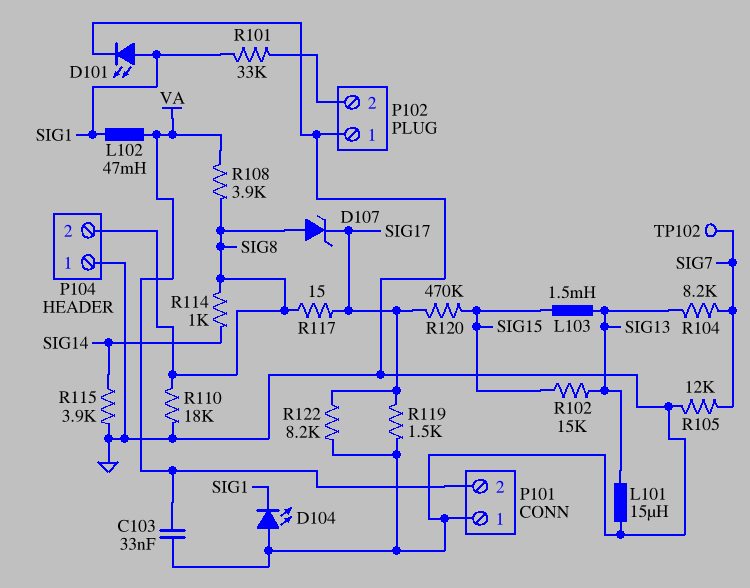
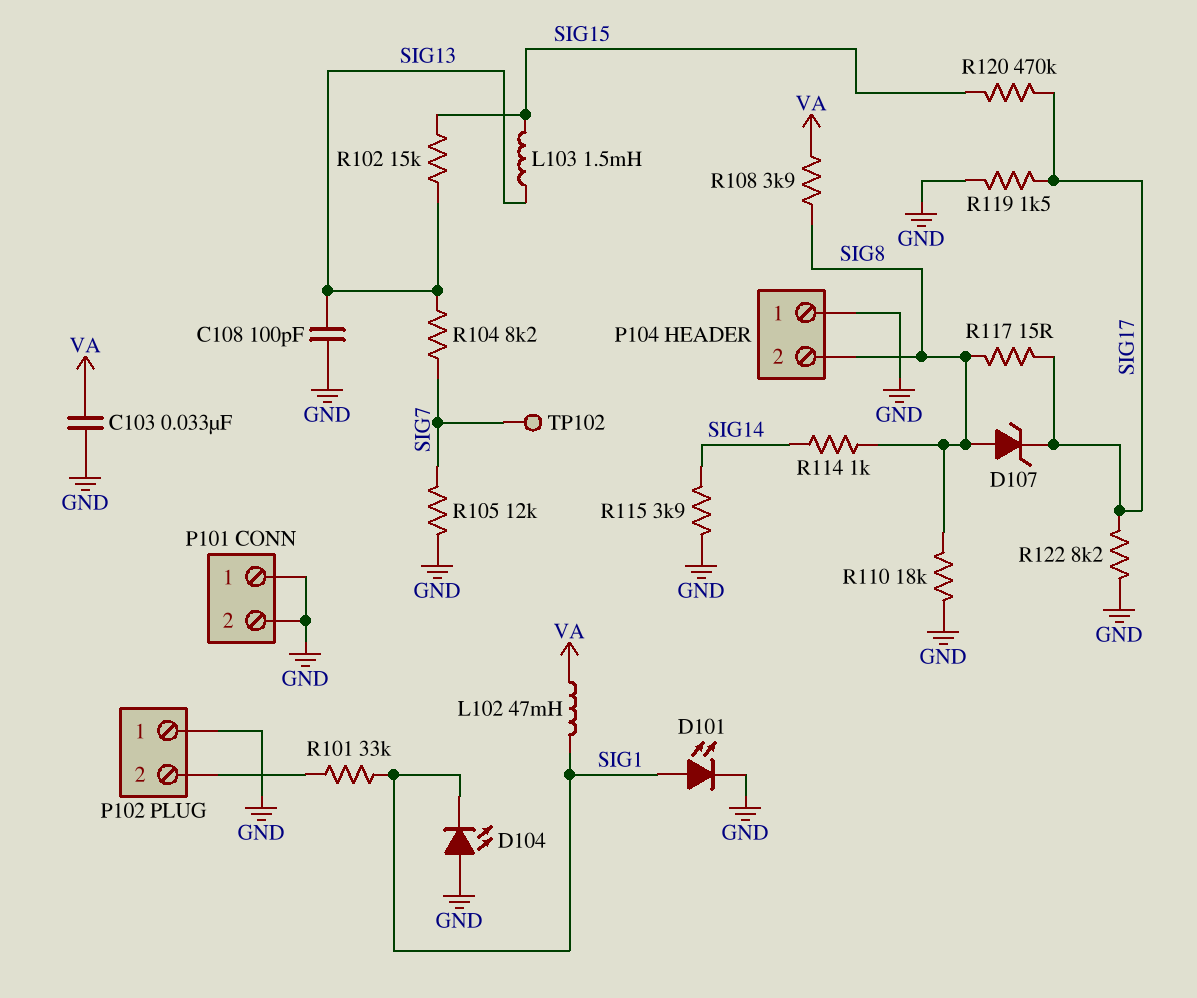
C108: none -> 100pF (GND, SIG13)
L101: 15uH (GND, SIG13) -> none
P101 pin 2: VA -> GND

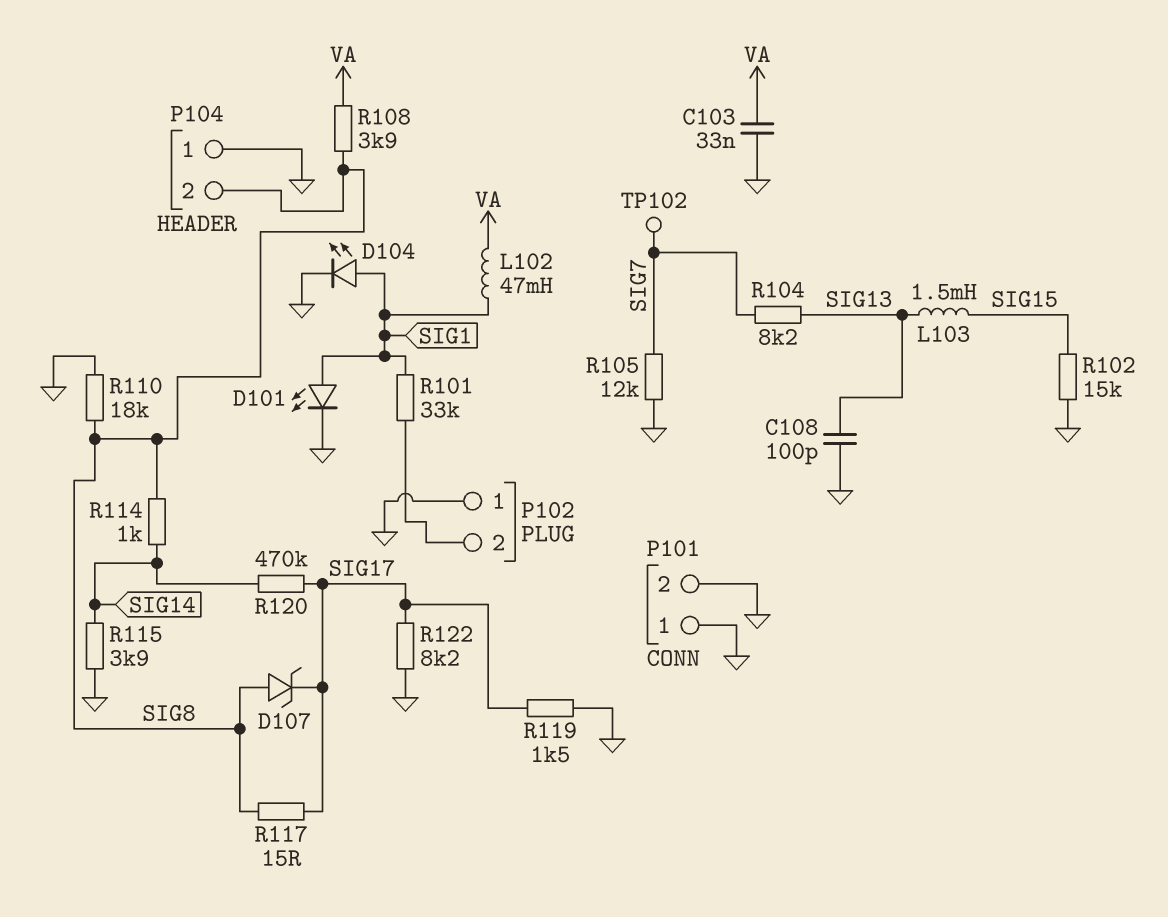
D104: LED (A GND, K SIG1) -> LED (A SIG1, K GND)
R102: 15k (SIG13, SIG15) -> 15k (GND, SIG15)
R120: 470k (SIG15, SIG17) -> 470k (SIG14, SIG17)

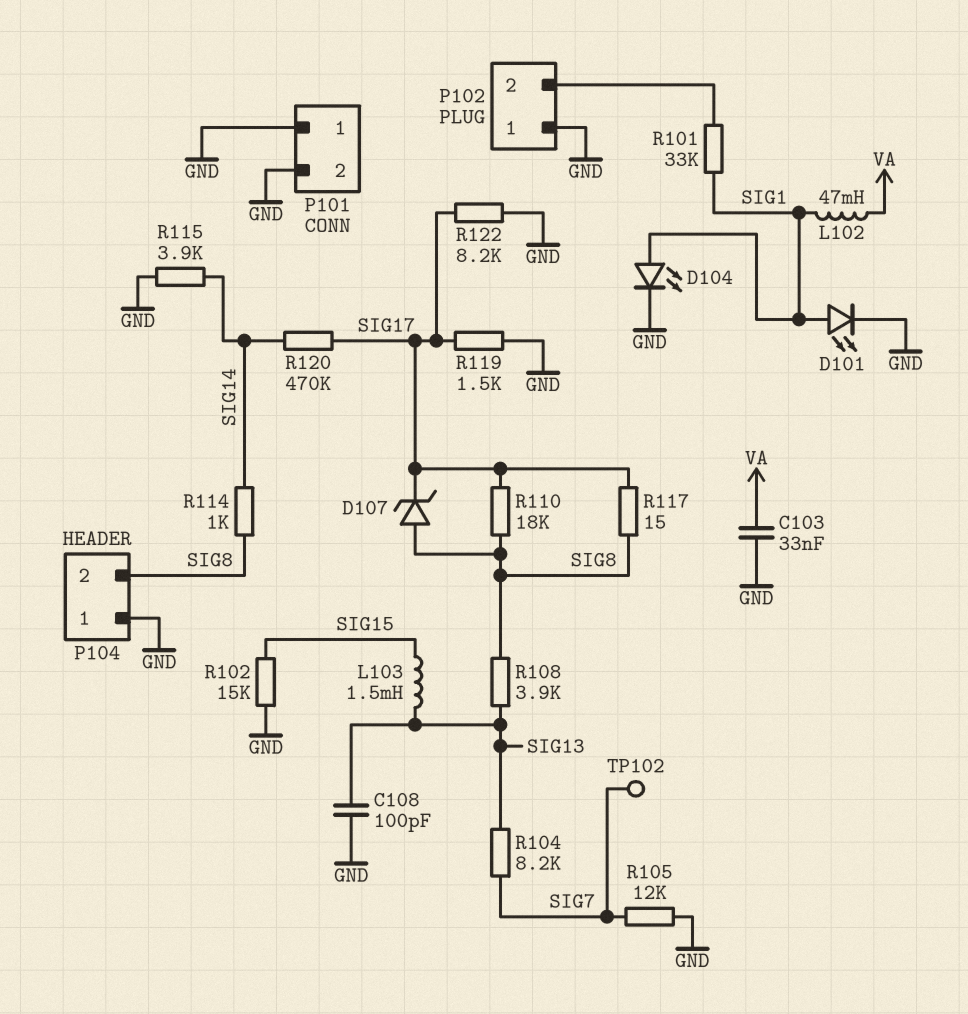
R108: 3.9k (SIG8, VA) -> 3.9k (SIG8, SIG13)
R110: 18k (GND, SIG8) -> 18k (SIG8, SIG17)

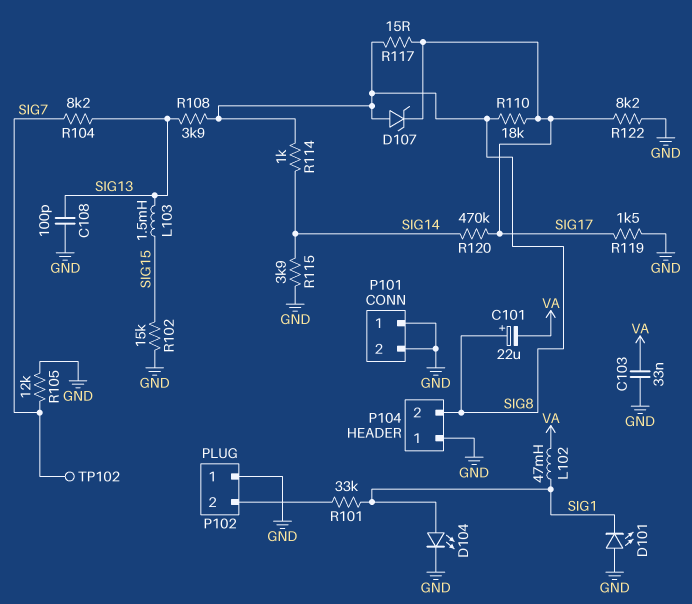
C101: none -> 22uF (plus SIG8, minus VA)
D101: LED (A SIG1, K GND) -> LED (A GND, K SIG1)

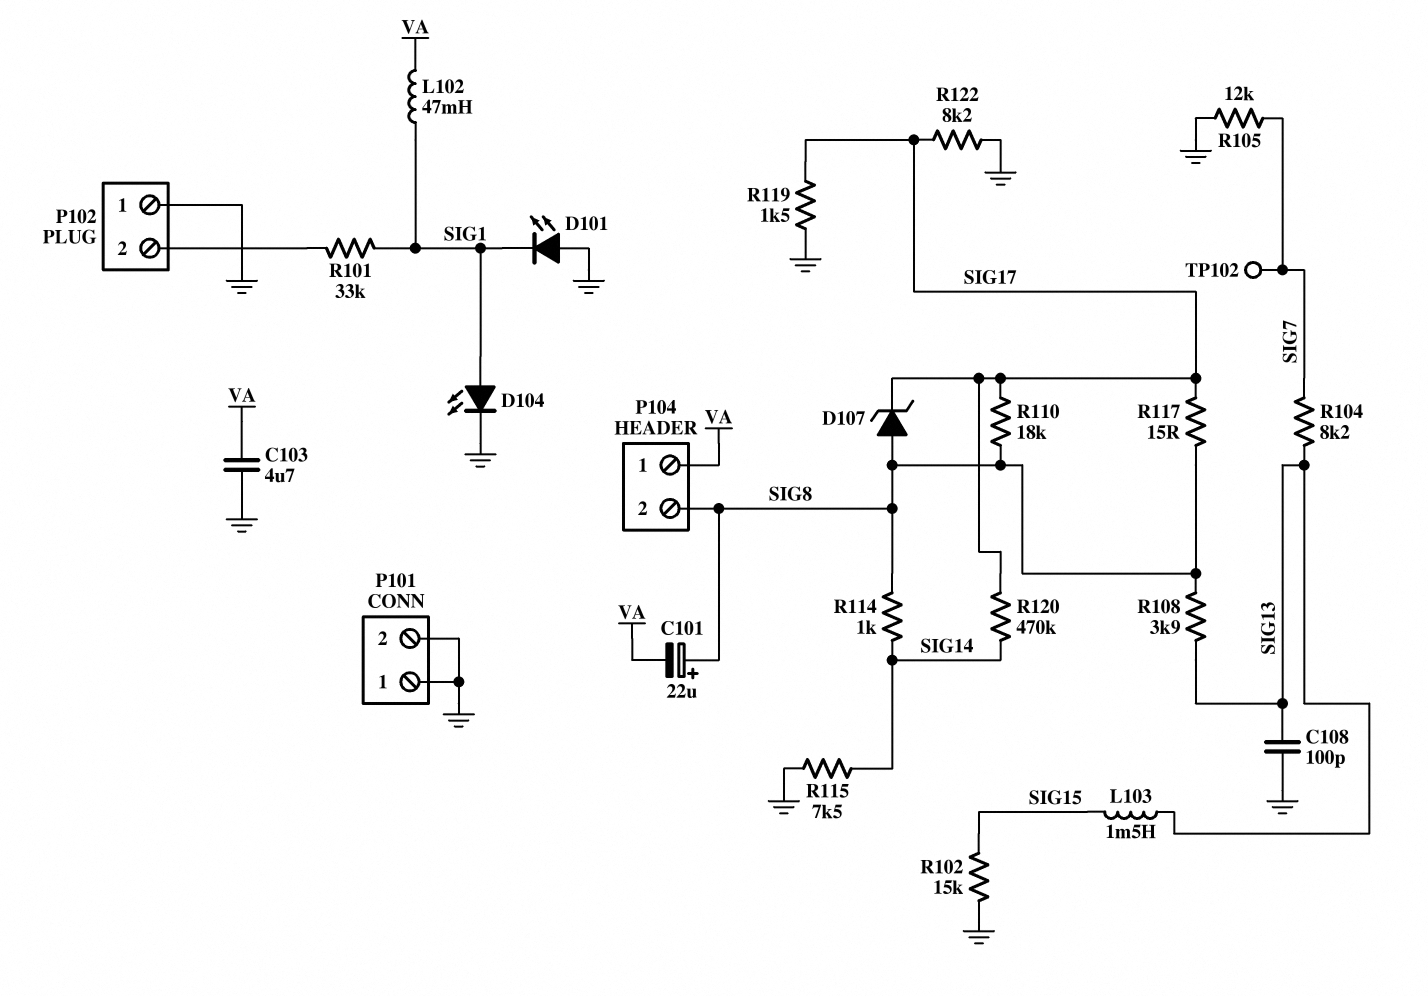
C103: 33nF (GND, VA) -> 4.7uF (GND, VA)
P104 pin 1: GND -> VA
R115: 3.9k (GND, SIG14) -> 7.5k (GND, SIG14)

